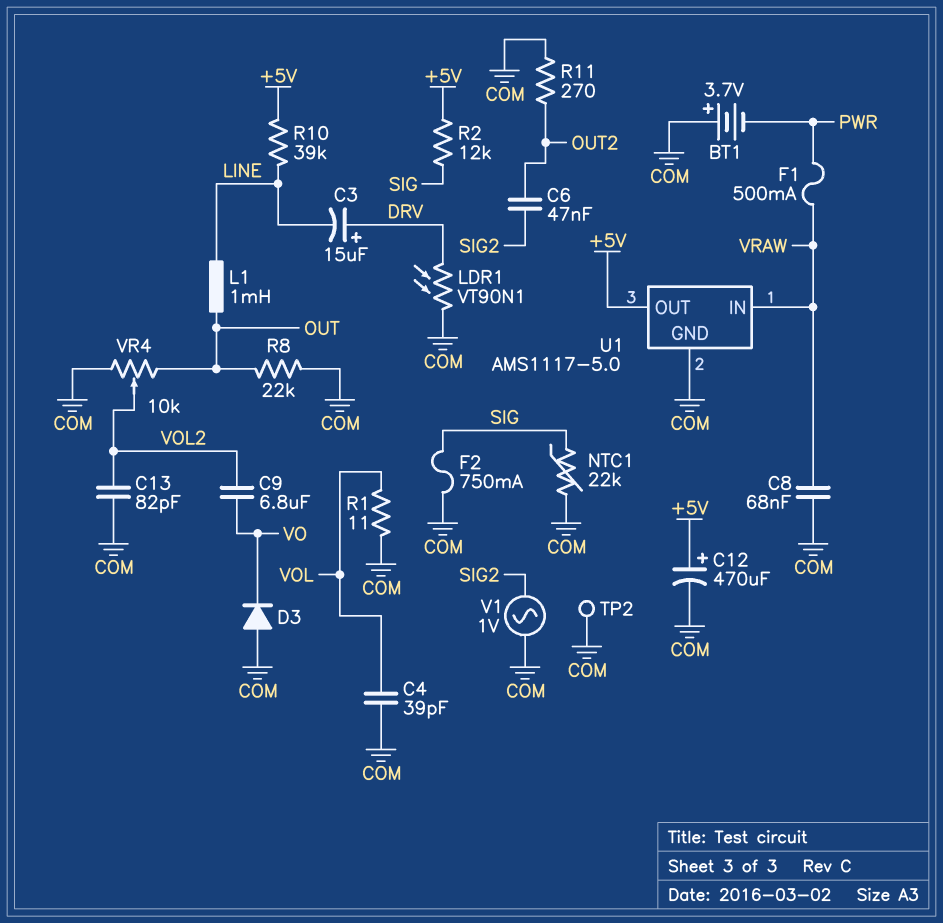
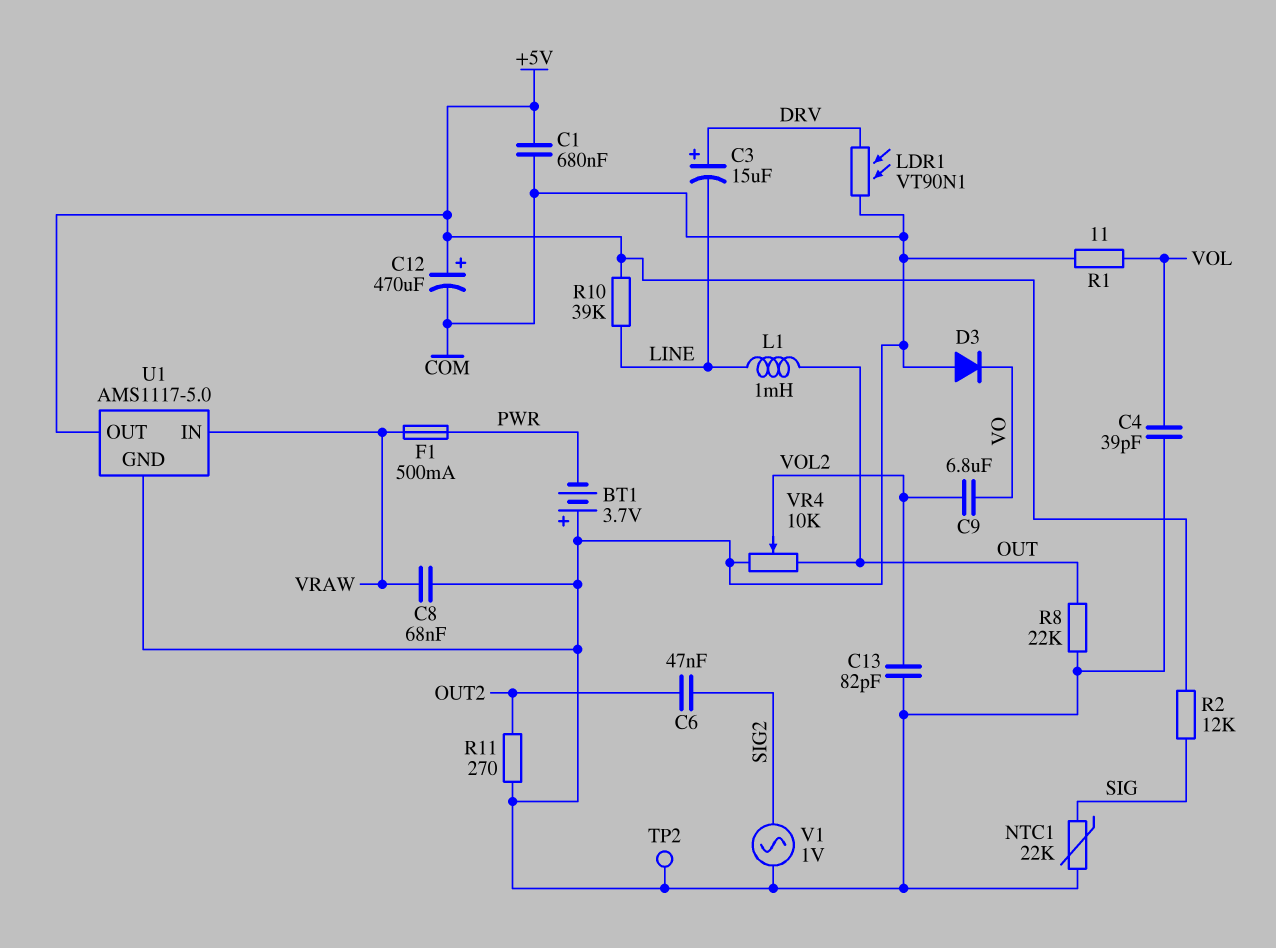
C1: none -> 680nF (+5V, COM)
F2: 750mA (COM, SIG) -> none

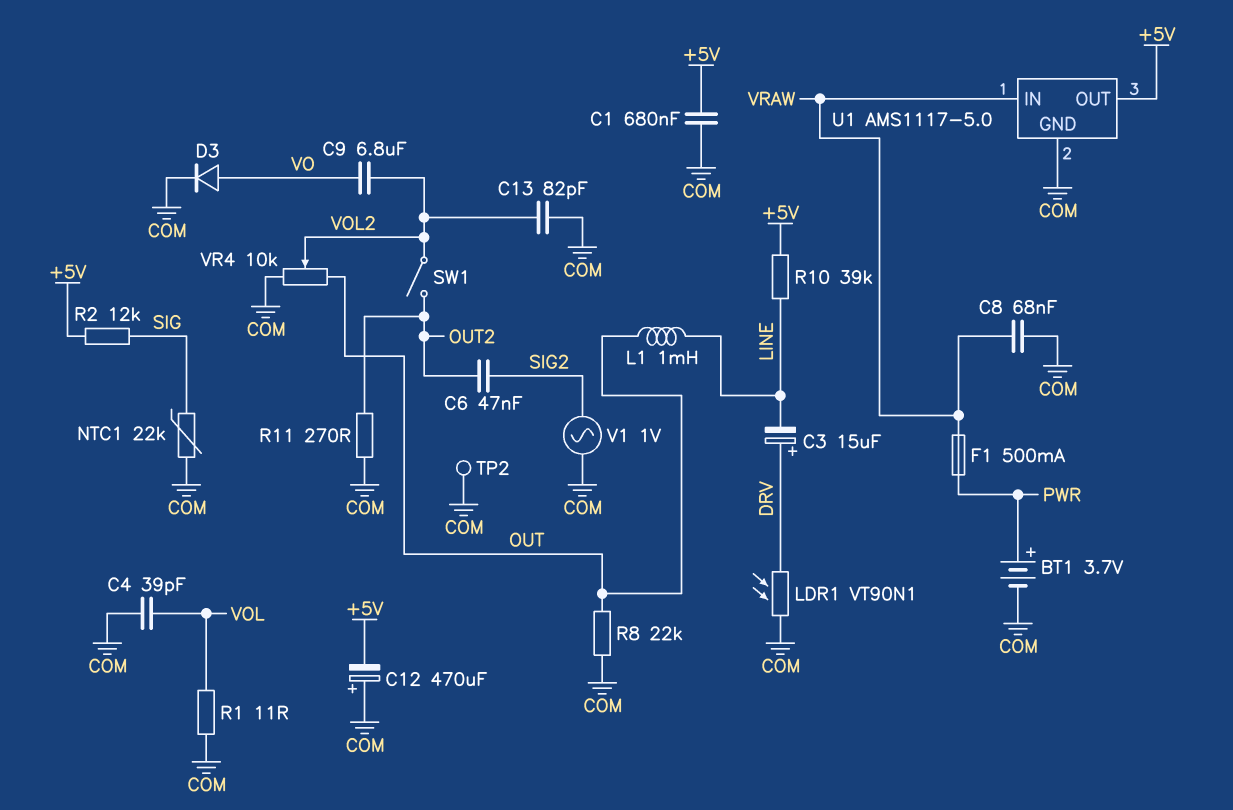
BT1: 3.7V (plus COM, minus PWR) -> 3.7V (plus PWR, minus COM)
C12: 470uF (plus +5V, minus COM) -> 470uF (plus COM, minus +5V)
D3: diode (A COM, K VO) -> diode (A VO, K COM)
SW1: none -> switch (OUT2, VOL2)

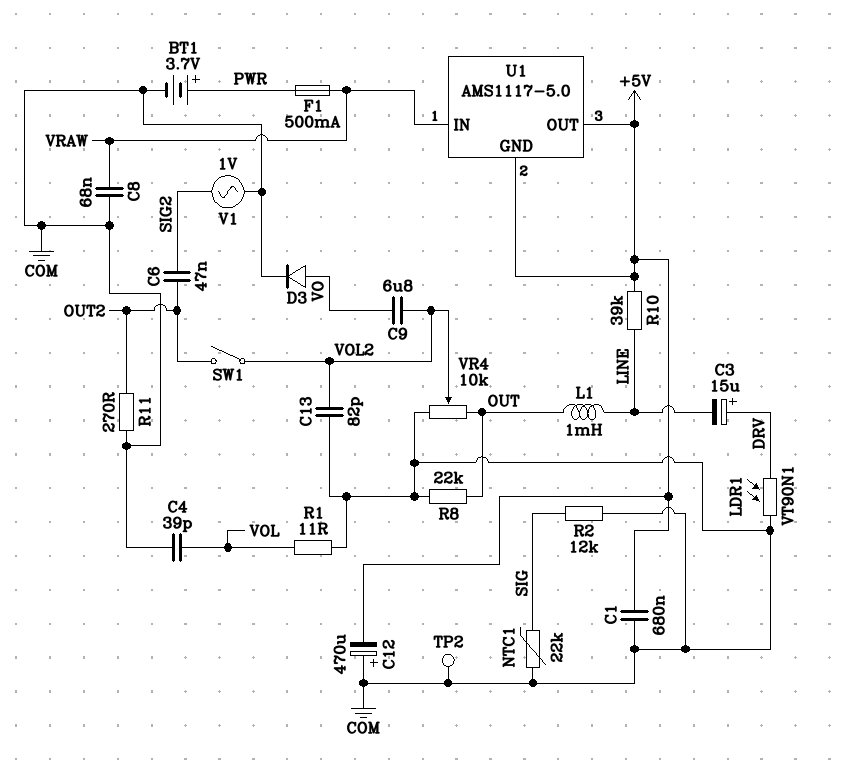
R2: 12k (+5V, SIG) -> 12k (COM, SIG)
U1 pin GND: COM -> +5V

